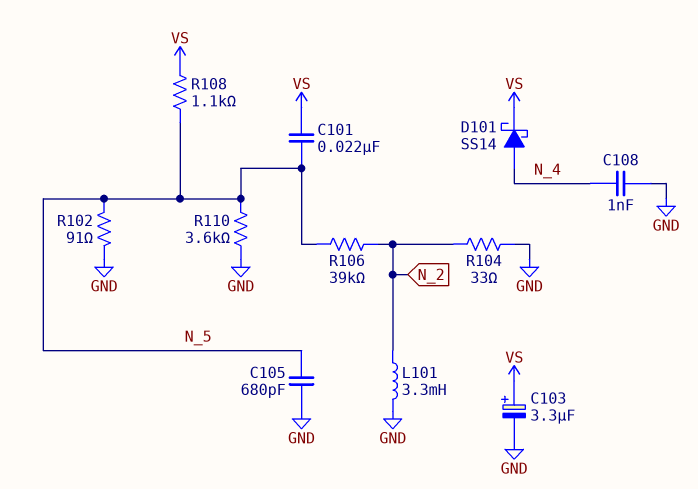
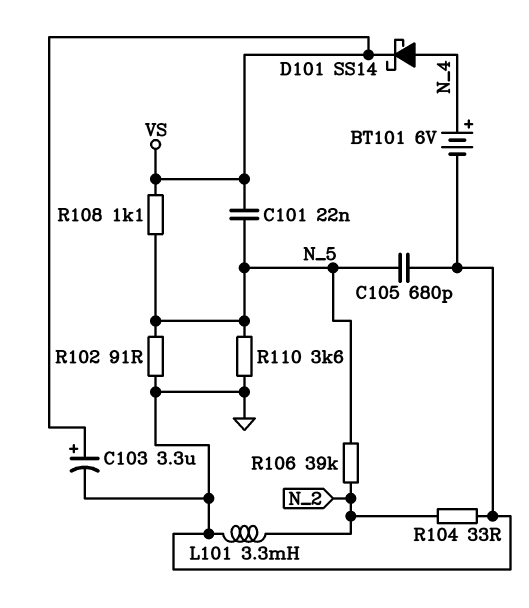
BT101: none -> 6V (plus N_4, minus GND)
C108: 1nF (GND, N_4) -> none

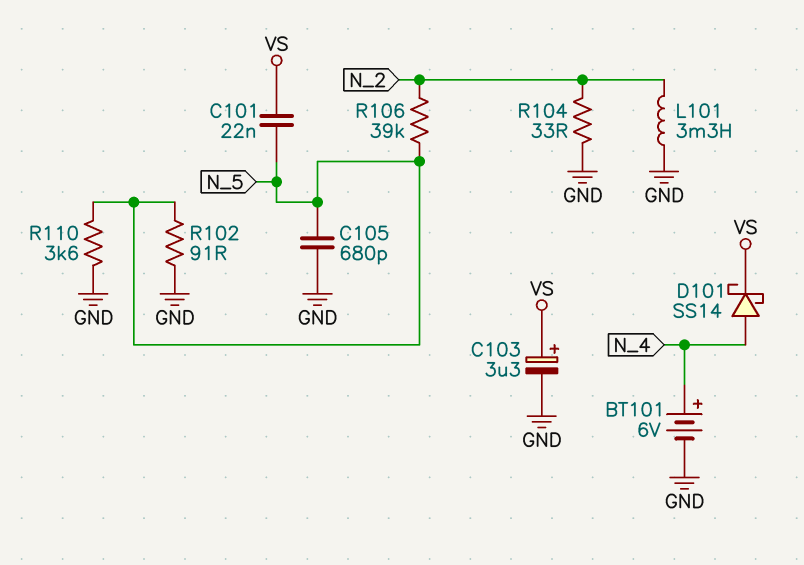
R108: 1.1k (N_5, VS) -> none

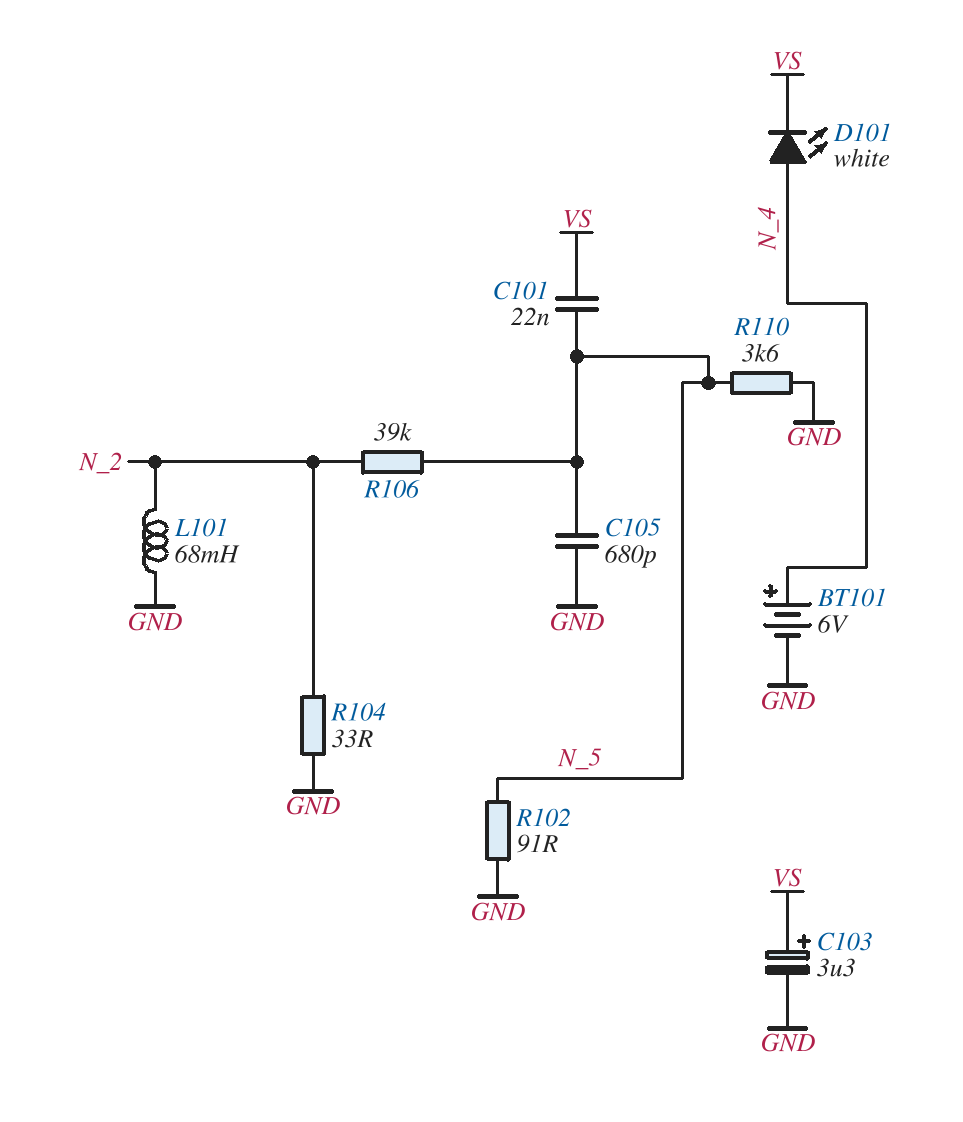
D101: schottky SS14 (A N_4, K VS) -> LED white (A N_4, K VS)
L101: 3.3mH (GND, N_2) -> 68mH (GND, N_2)

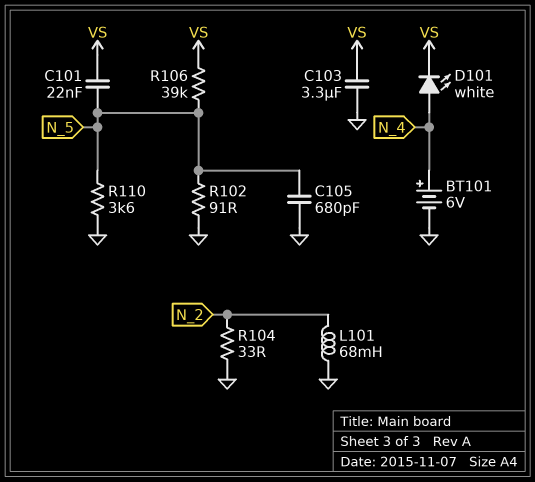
C103: 3.3uF (plus VS, minus GND) -> 3.3uF (GND, VS)
R106: 39k (N_2, N_5) -> 39k (N_5, VS)

